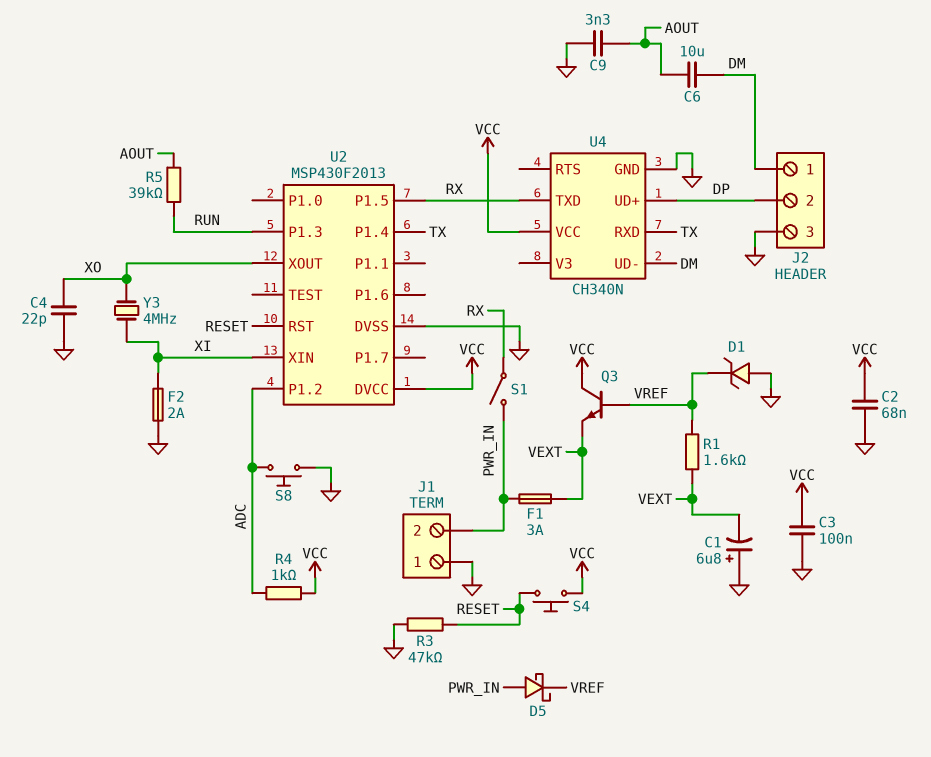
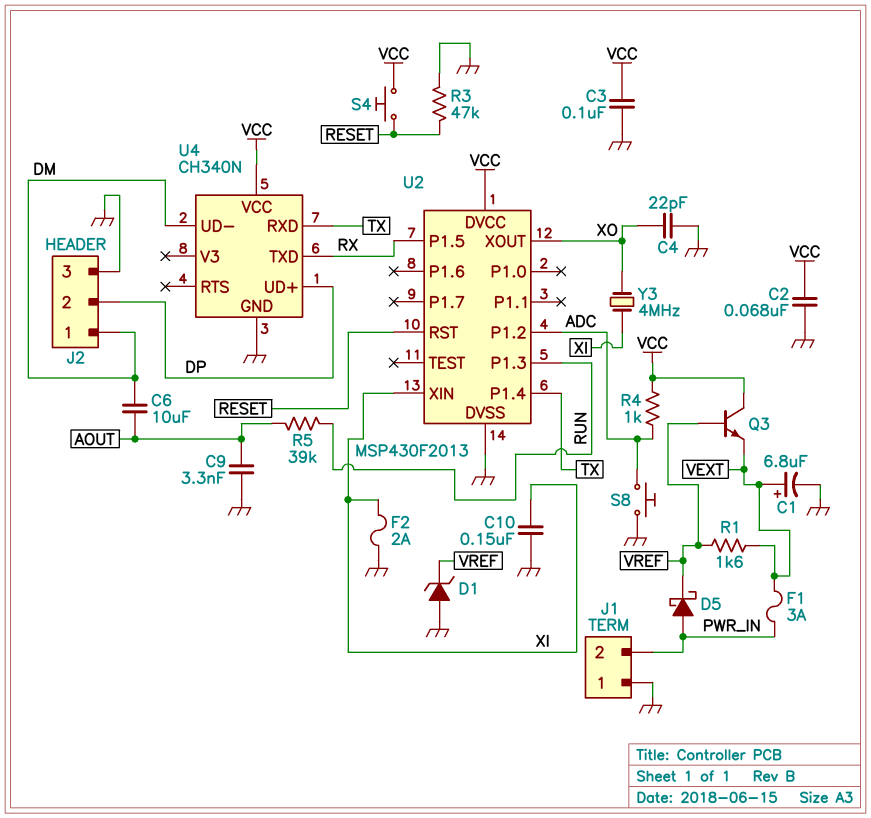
C1: 6.8uF (plus GND, minus VEXT) -> 6.8uF (plus VEXT, minus GND)
C10: none -> 150nF (GND, XI)
S1: switch (PWR_IN, RX) -> none

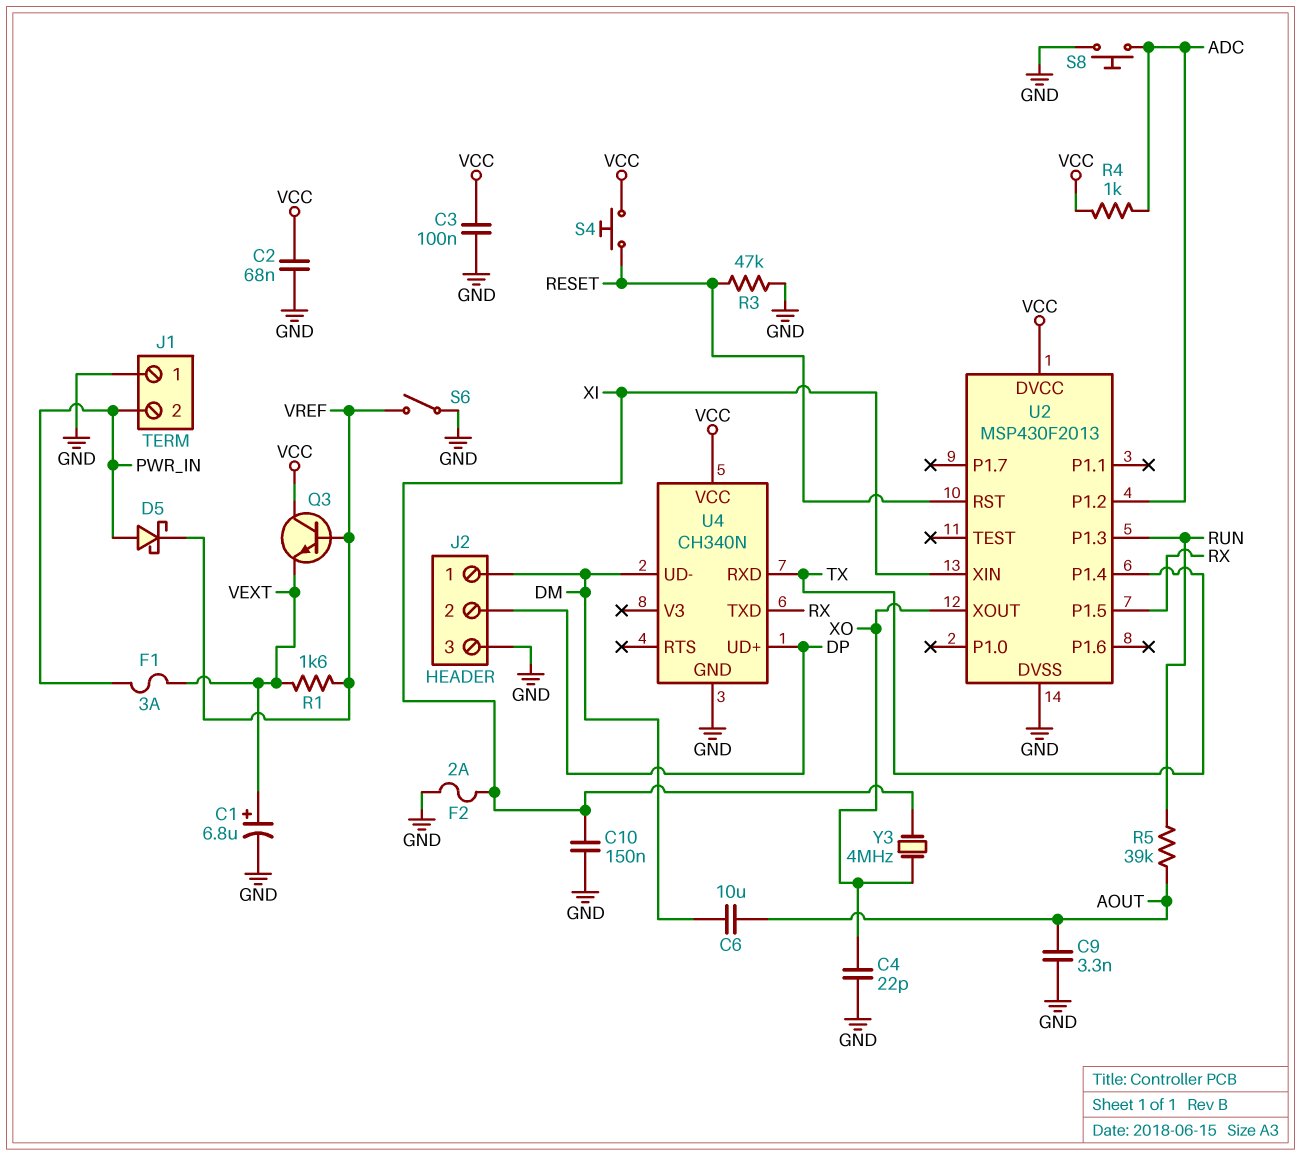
D1: zener (A GND, K VREF) -> none
S6: none -> switch (GND, VREF)

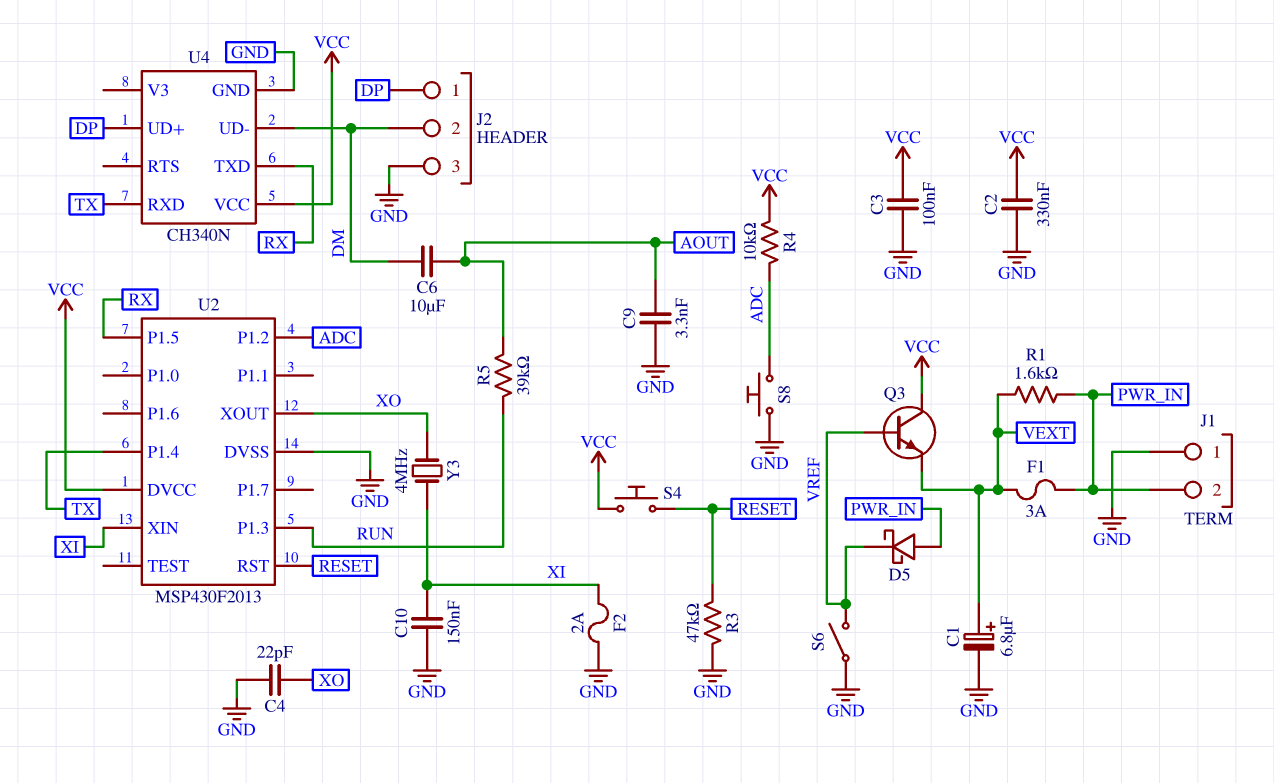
C2: 68nF (GND, VCC) -> 330nF (GND, VCC)
J2 pin 1: DM -> DP
J2 pin 2: DP -> DM
R1: 1.6k (VEXT, VREF) -> 1.6k (PWR_IN, VEXT)
R4: 1k (ADC, VCC) -> 10k (ADC, VCC)

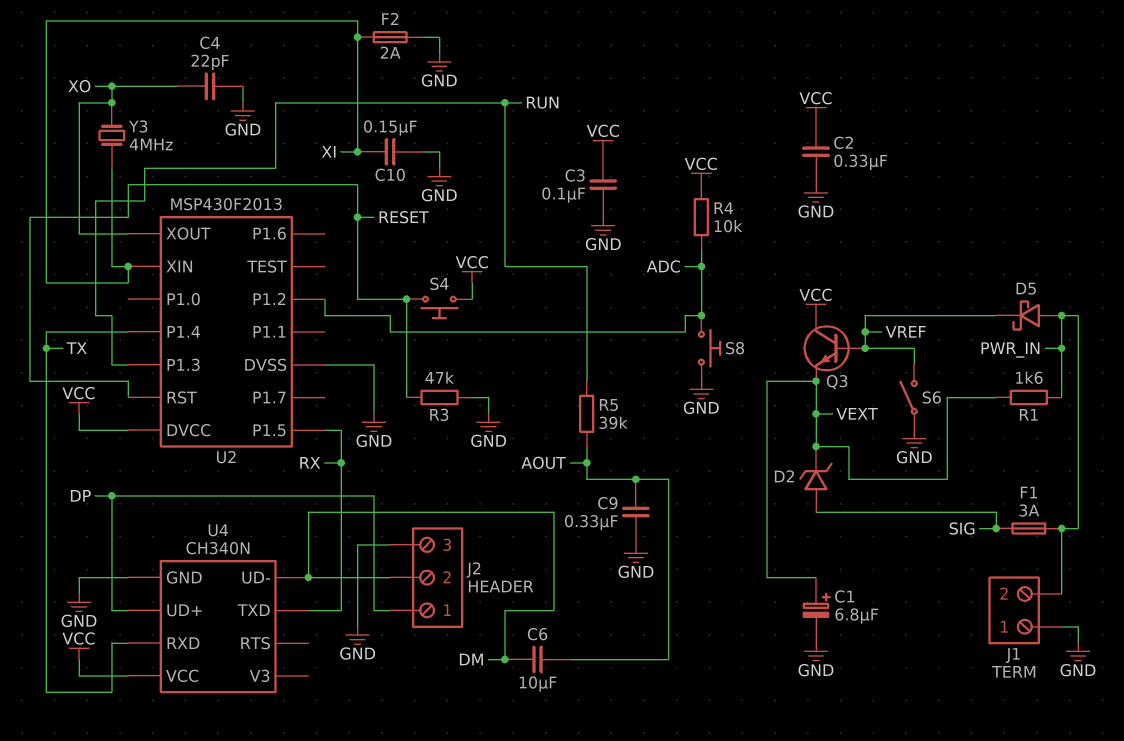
C9: 3.3nF (AOUT, GND) -> 330nF (AOUT, GND)
D2: none -> zener (A SIG, K VEXT)
F1: 3A (PWR_IN, VEXT) -> 3A (PWR_IN, SIG)

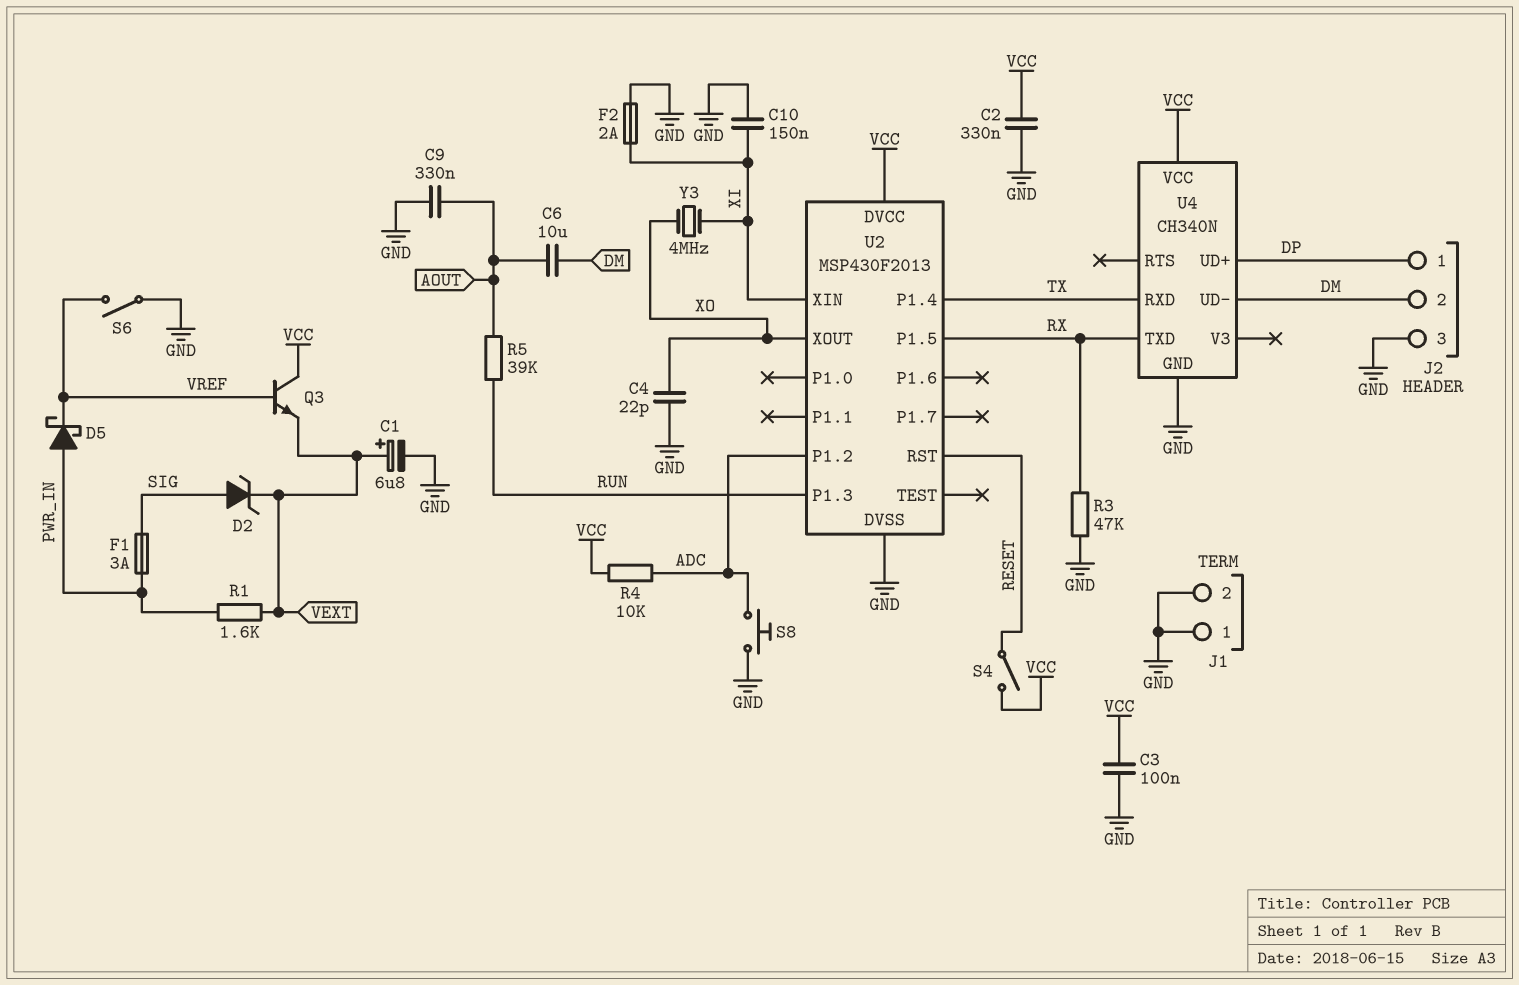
J1 pin 2: PWR_IN -> GND
R3: 47k (GND, RESET) -> 47k (GND, RX)
S4: button (RESET, VCC) -> switch (RESET, VCC)

